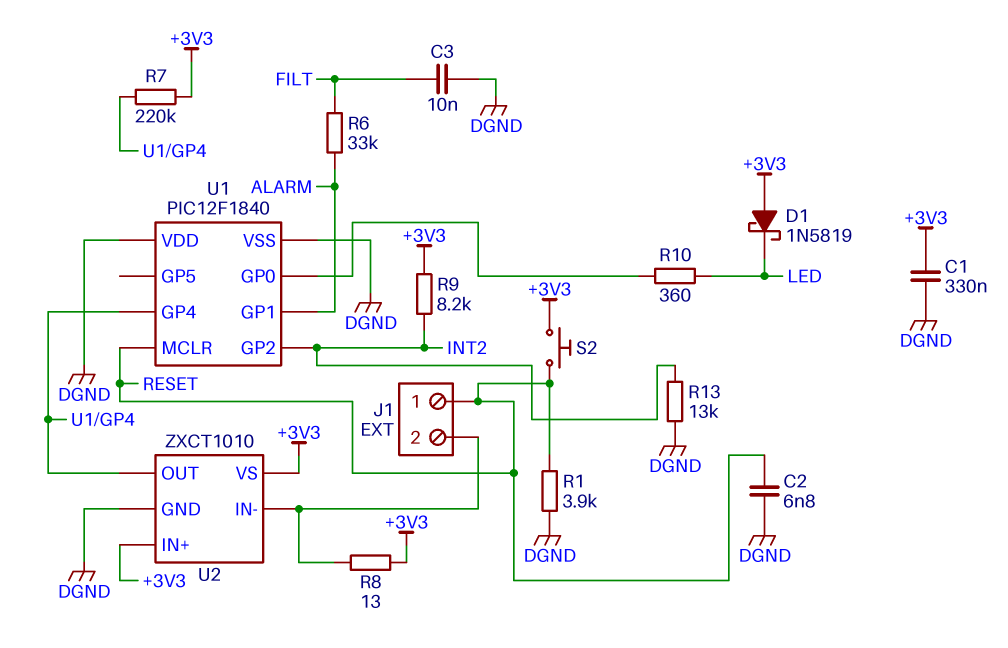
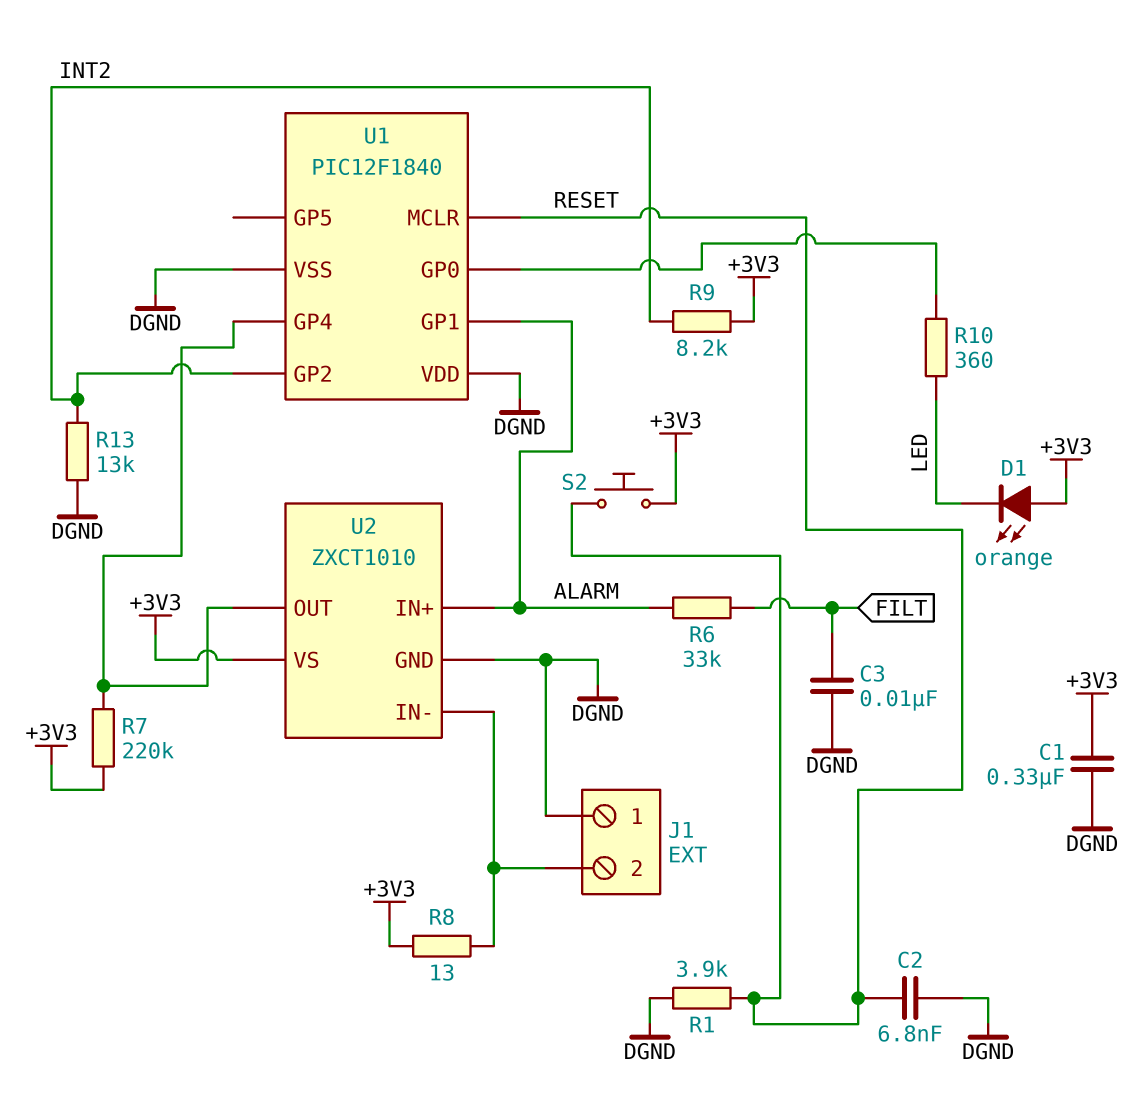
D1: schottky 1N5819 (A +3V3, K LED) -> LED orange (A +3V3, K LED)
J1 pin 1: RESET -> DGND
U2 pin IN+: +3V3 -> ALARM

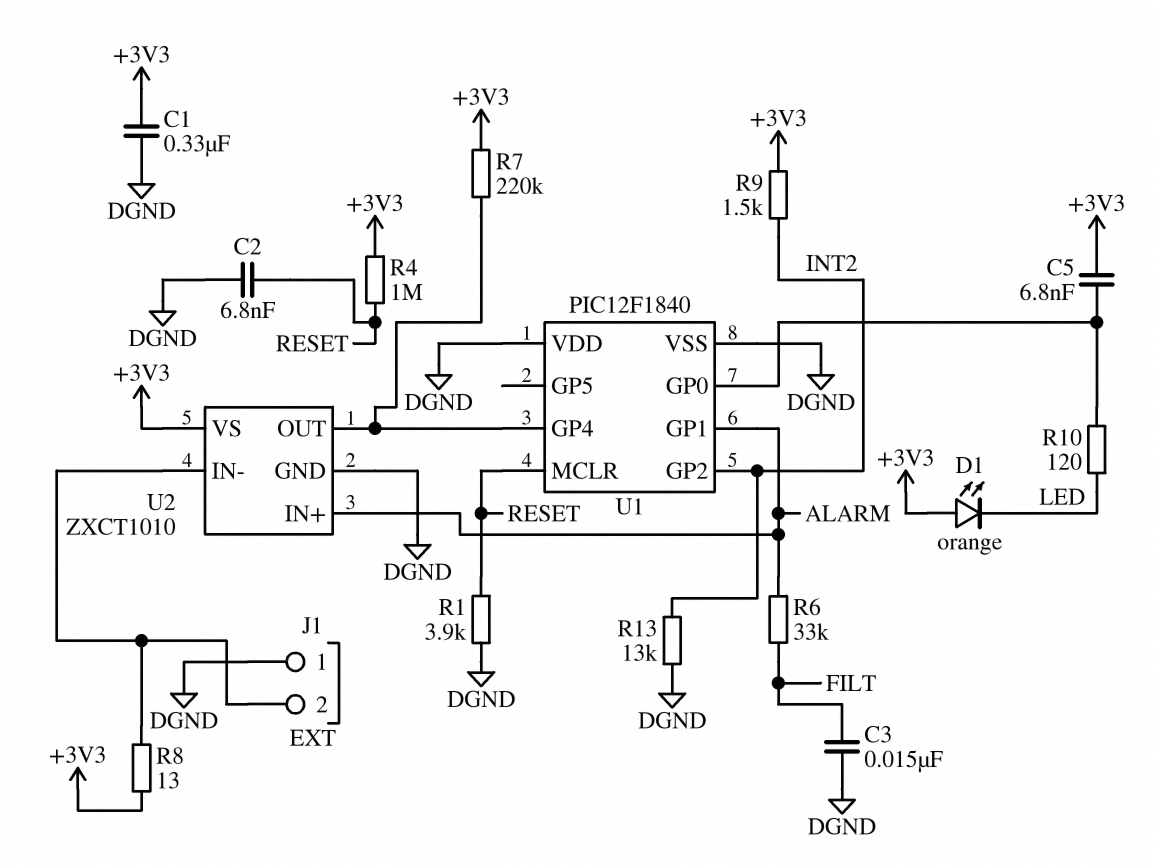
C3: 10nF (DGND, FILT) -> 15nF (DGND, FILT)
C5: none -> 6.8nF (+3V3, U1/GP0)
R4: none -> 1M (+3V3, RESET)
R9: 8.2k (+3V3, INT2) -> 1.5k (+3V3, INT2)
R10: 360 (LED, U1/GP0) -> 120 (LED, U1/GP0)
S2: button (+3V3, RESET) -> none

